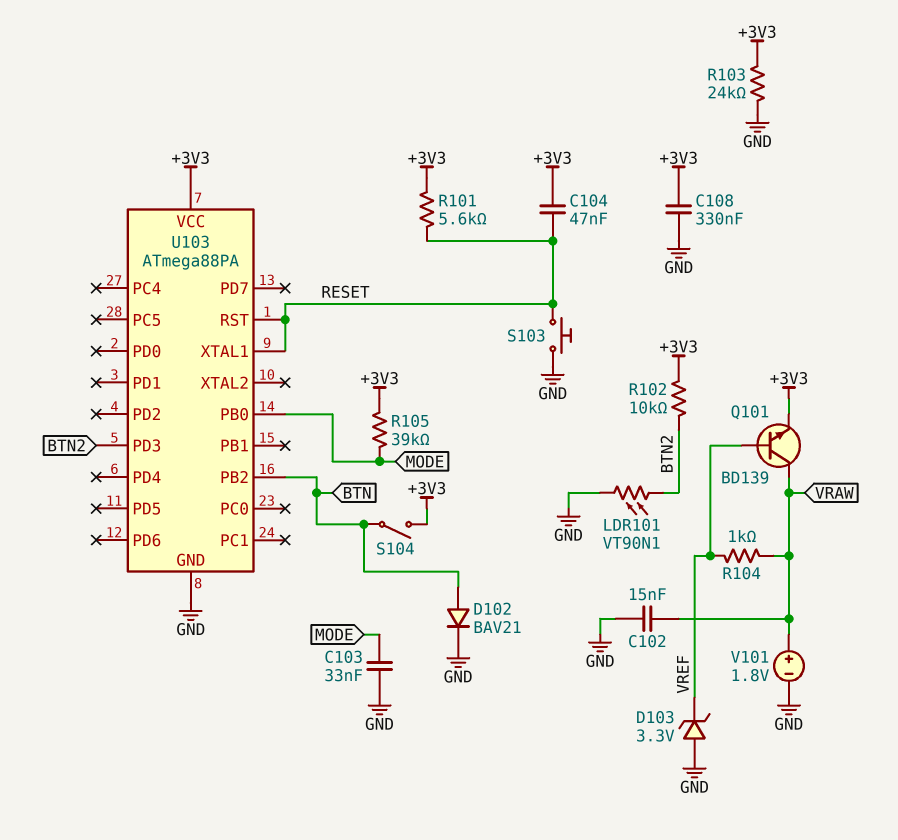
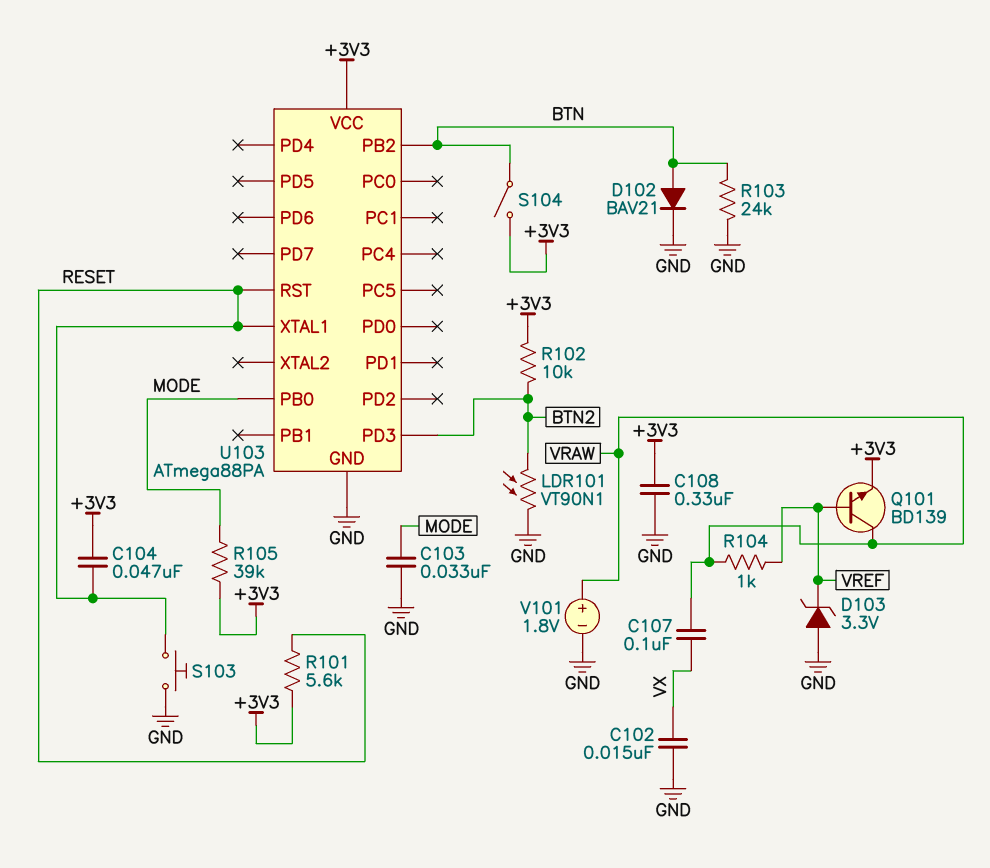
C102: 15nF (GND, VRAW) -> 15nF (GND, VX)
C107: none -> 100nF (VRAW, VX)
R103: 24k (+3V3, GND) -> 24k (BTN, GND)

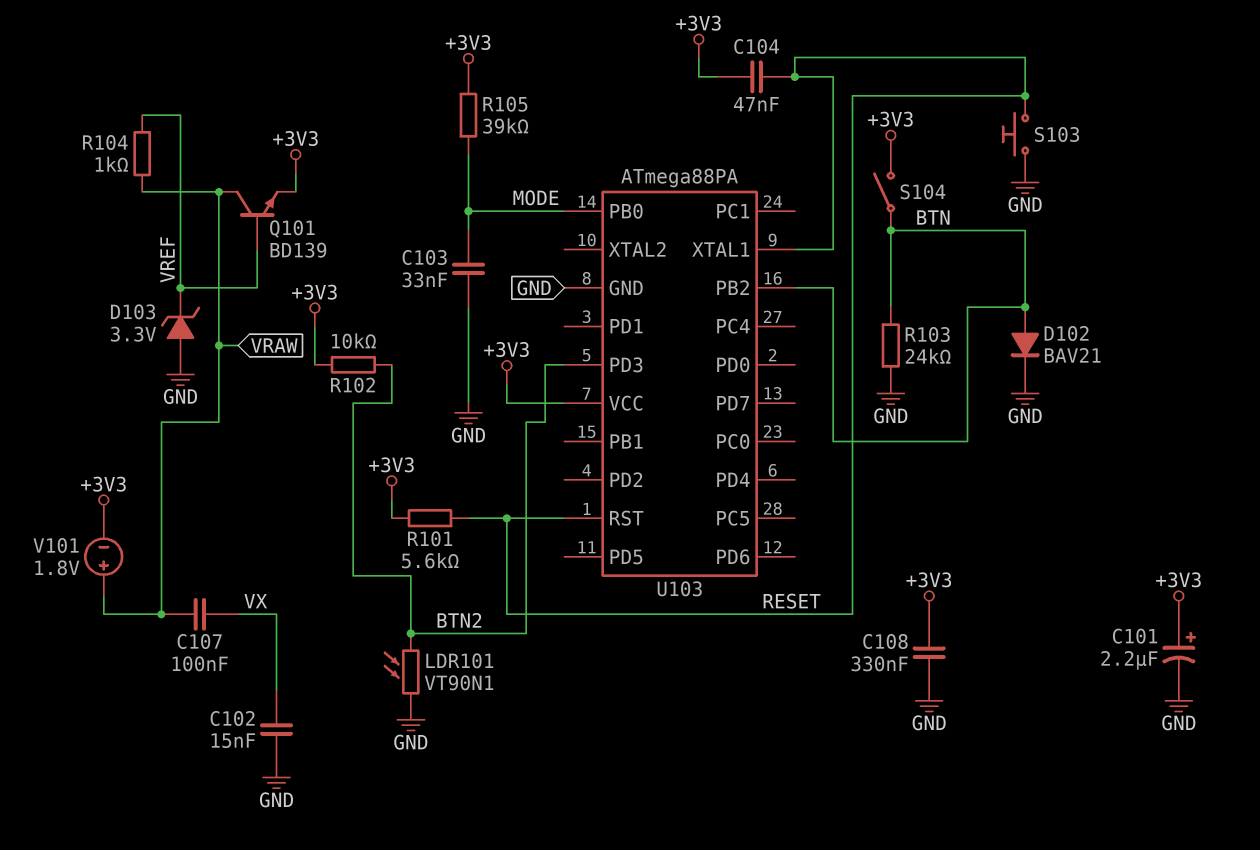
C101: none -> 2.2uF (plus +3V3, minus GND)
V101: 1.8V (plus VRAW, minus GND) -> 1.8V (plus VRAW, minus +3V3)

